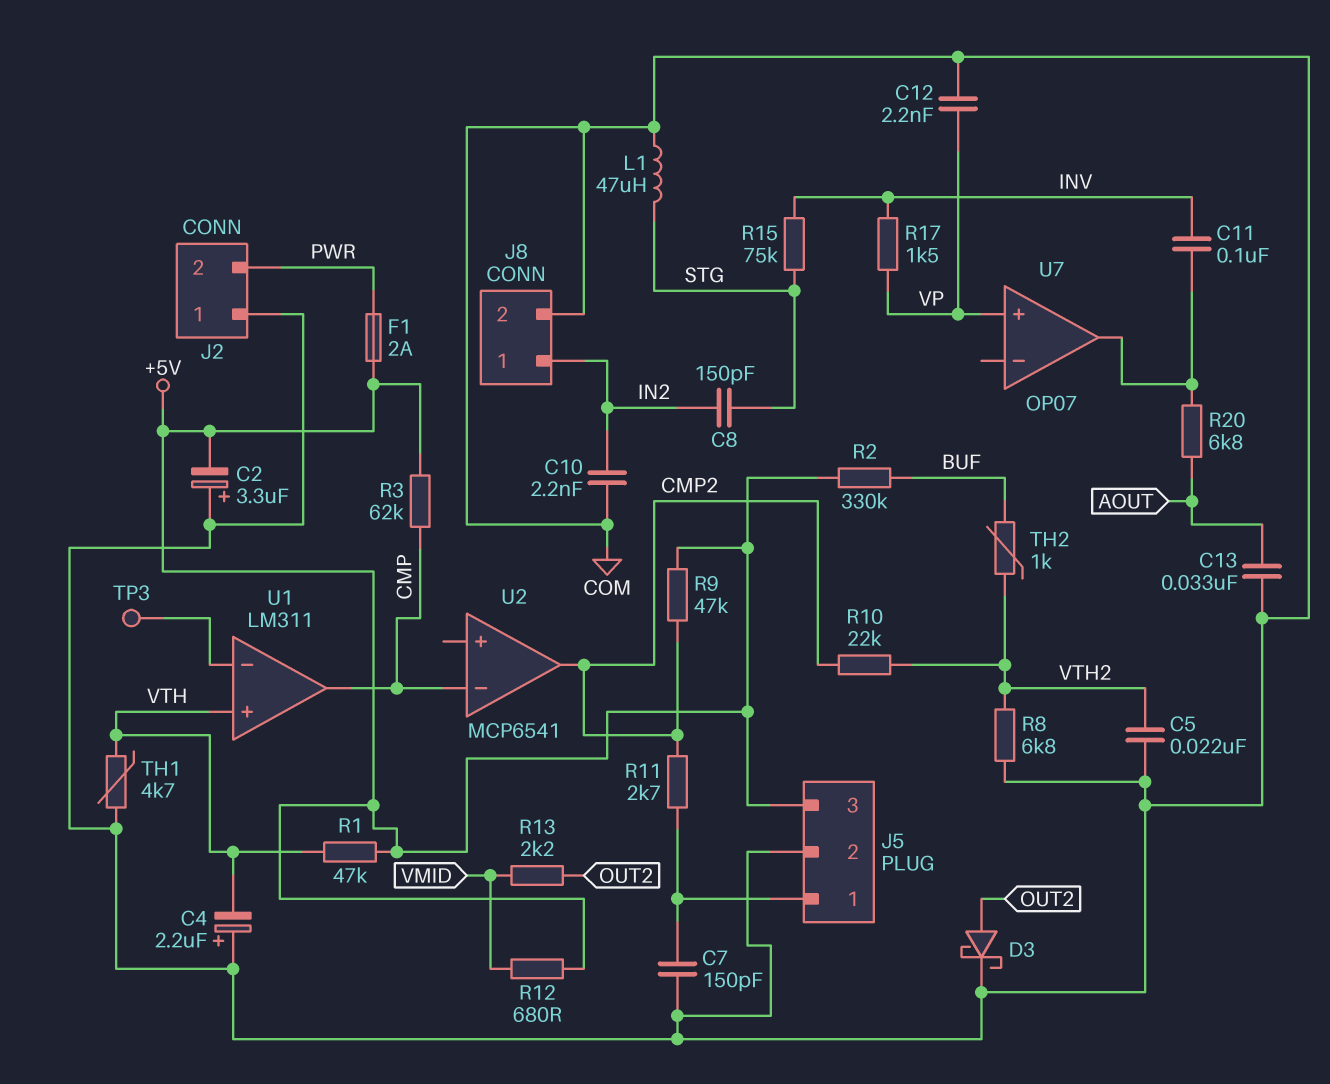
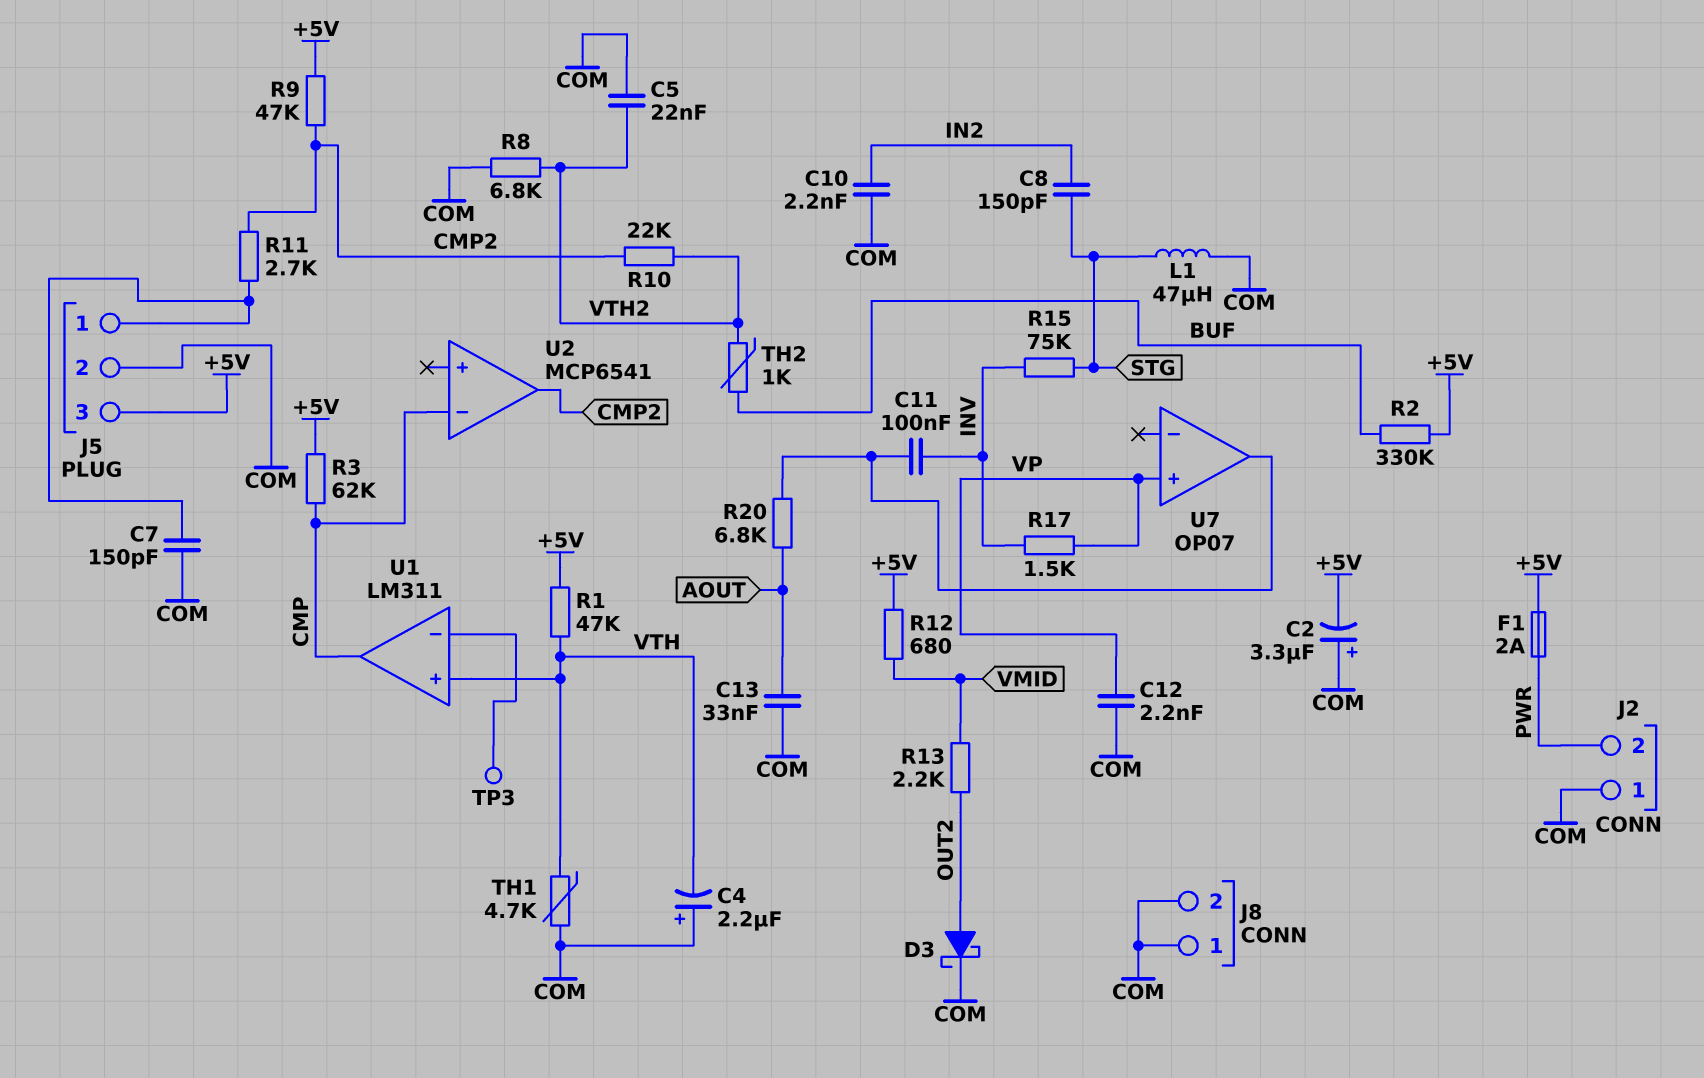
J8 pin 1: IN2 -> COM

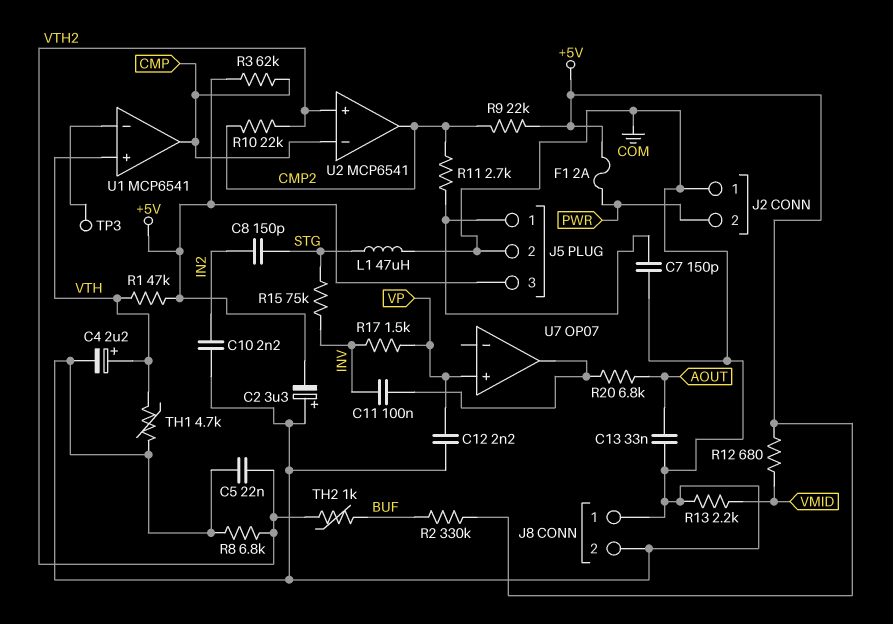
C4: 2.2uF (plus COM, minus VTH) -> 2.2uF (plus VTH, minus COM)
D3: schottky (A OUT2, K COM) -> none
R9: 47k (+5V, CMP2) -> 22k (+5V, CMP2)
R13: 2.2k (OUT2, VMID) -> 2.2k (COM, VMID)
U1: LM311 -> MCP6541
U2 pin in+: none -> VTH2

